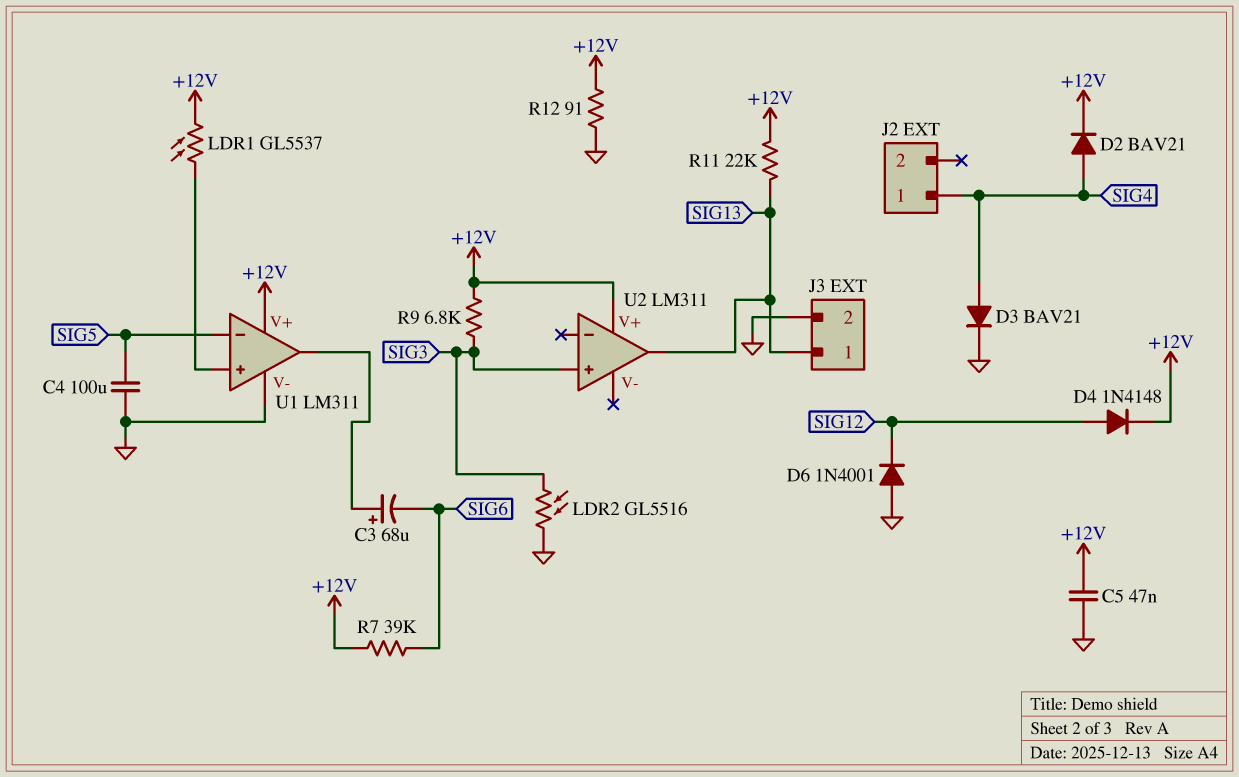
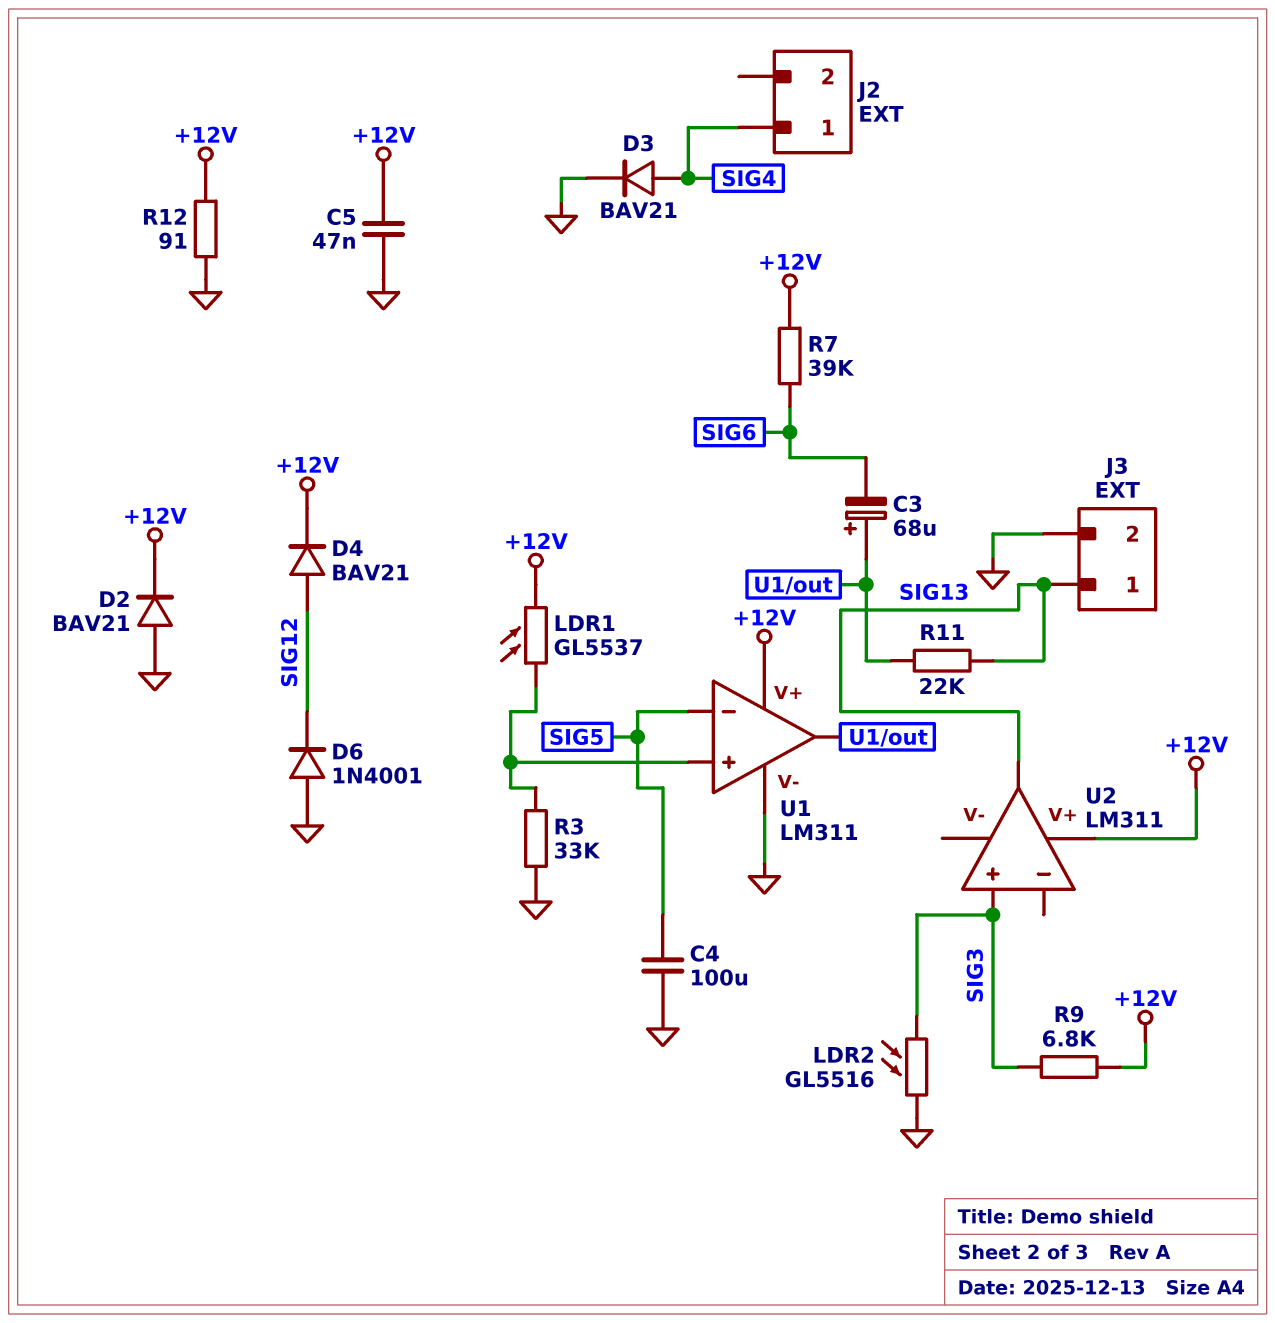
D2: diode BAV21 (A SIG4, K +12V) -> diode BAV21 (A GND, K +12V)
D4: diode 1N4148 (A SIG12, K +12V) -> diode BAV21 (A SIG12, K +12V)
R3: none -> 33k (GND, U1/in+)
R11: 22k (+12V, SIG13) -> 22k (SIG13, U1/out)

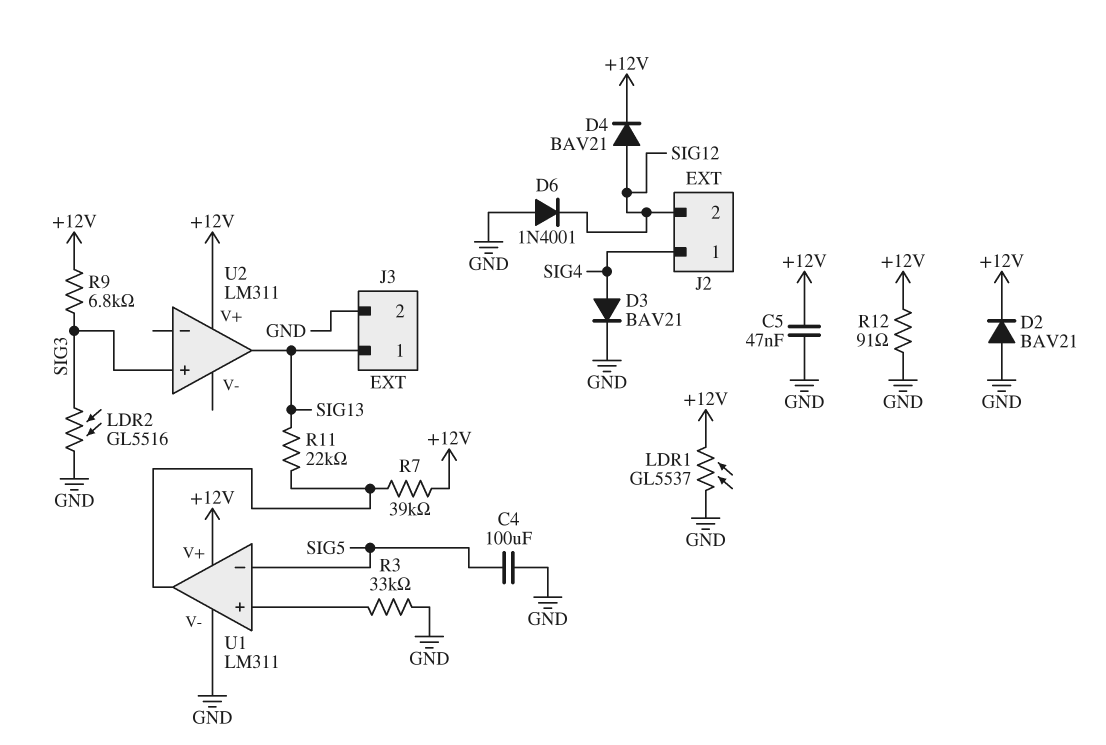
C3: 68uF (plus U1/out, minus SIG6) -> none
J2 pin 2: none -> SIG12
LDR1: GL5537 (+12V, U1/in+) -> GL5537 (+12V, GND)
R7: 39k (+12V, SIG6) -> 39k (+12V, U1/out)

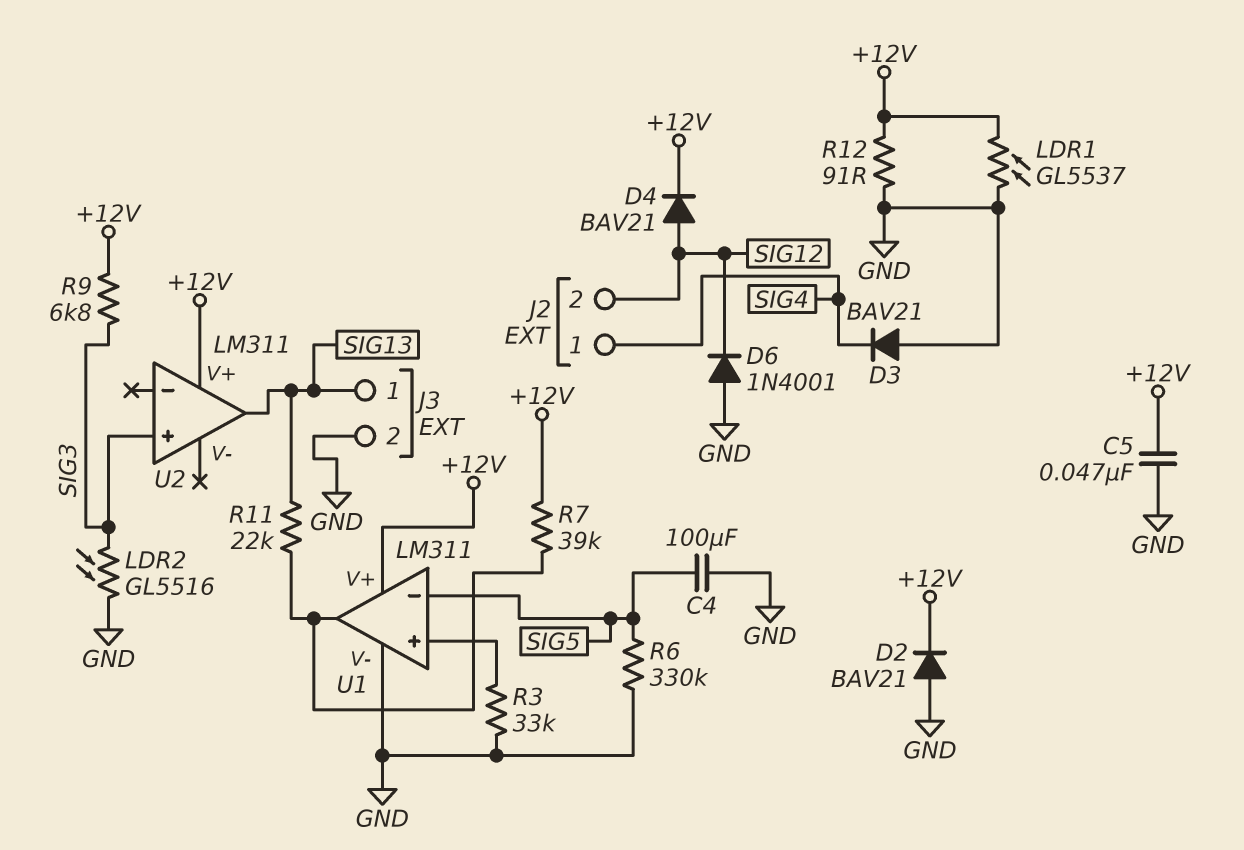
D3: diode BAV21 (A SIG4, K GND) -> diode BAV21 (A GND, K SIG4)
R6: none -> 330k (GND, SIG5)

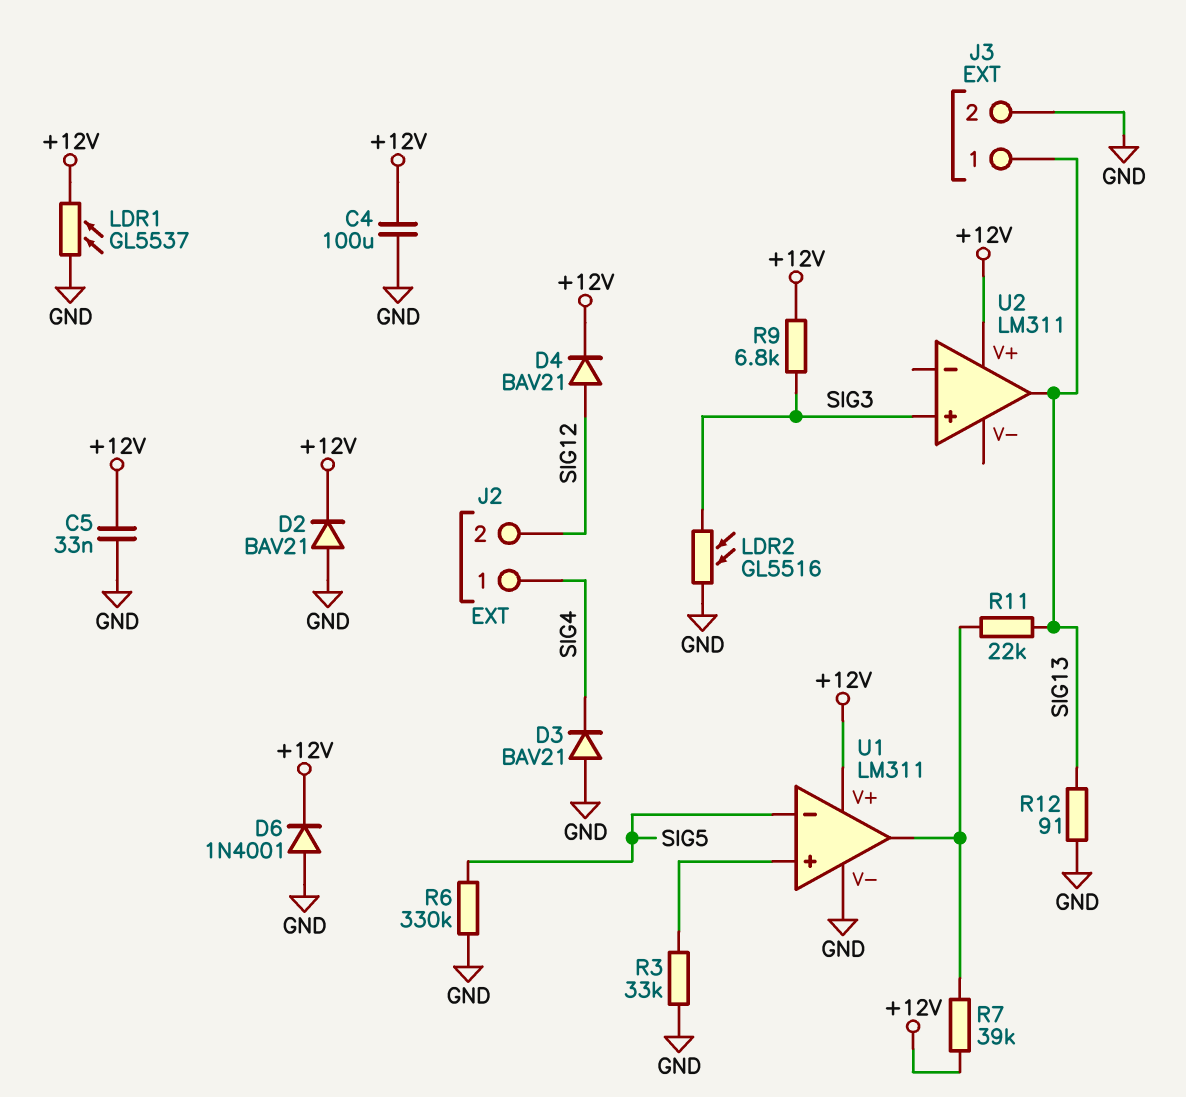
C4: 100uF (GND, SIG5) -> 100uF (+12V, GND)
C5: 47nF (+12V, GND) -> 33nF (+12V, GND)
D6: diode 1N4001 (A GND, K SIG12) -> diode 1N4001 (A GND, K +12V)
R12: 91 (+12V, GND) -> 91 (GND, SIG13)

